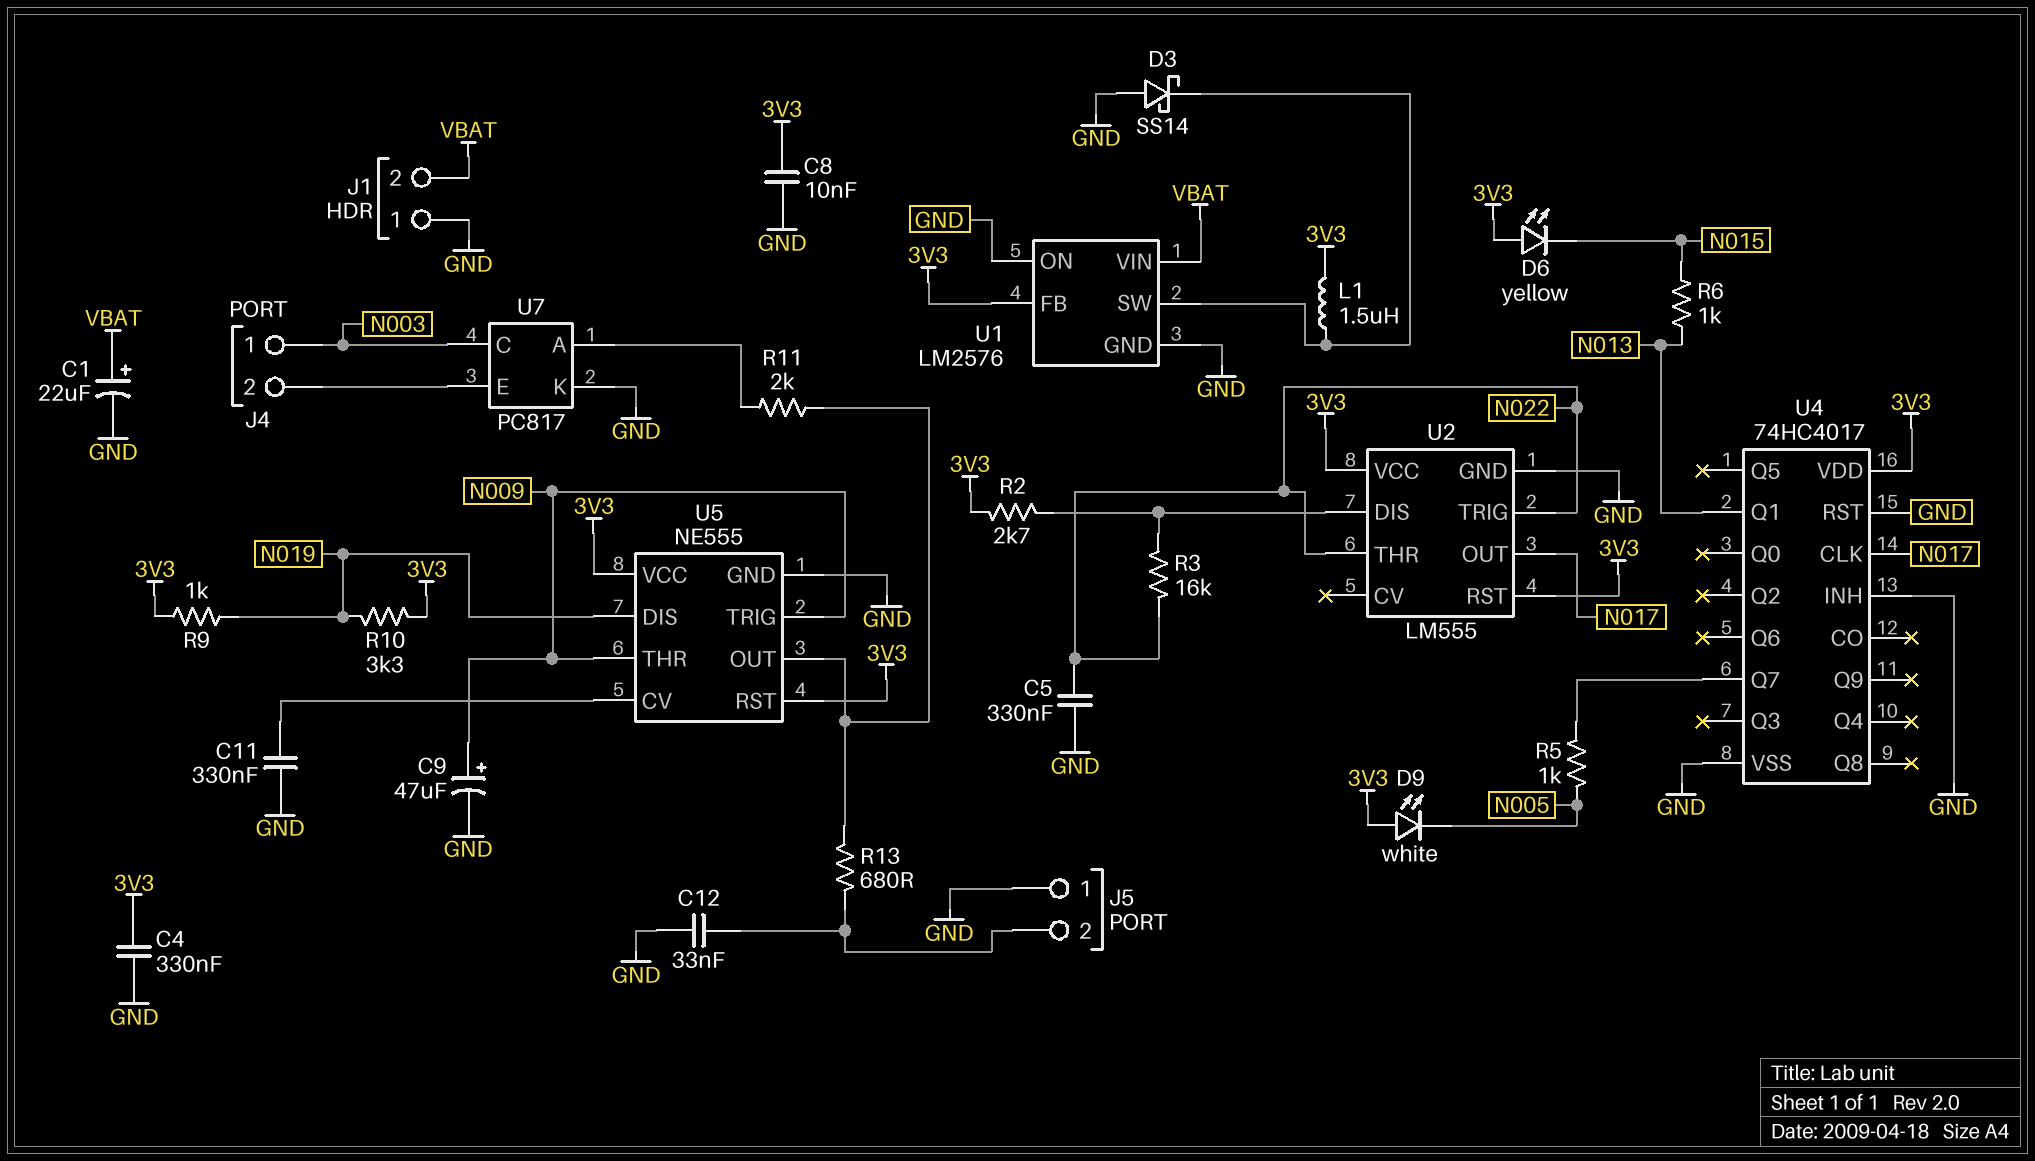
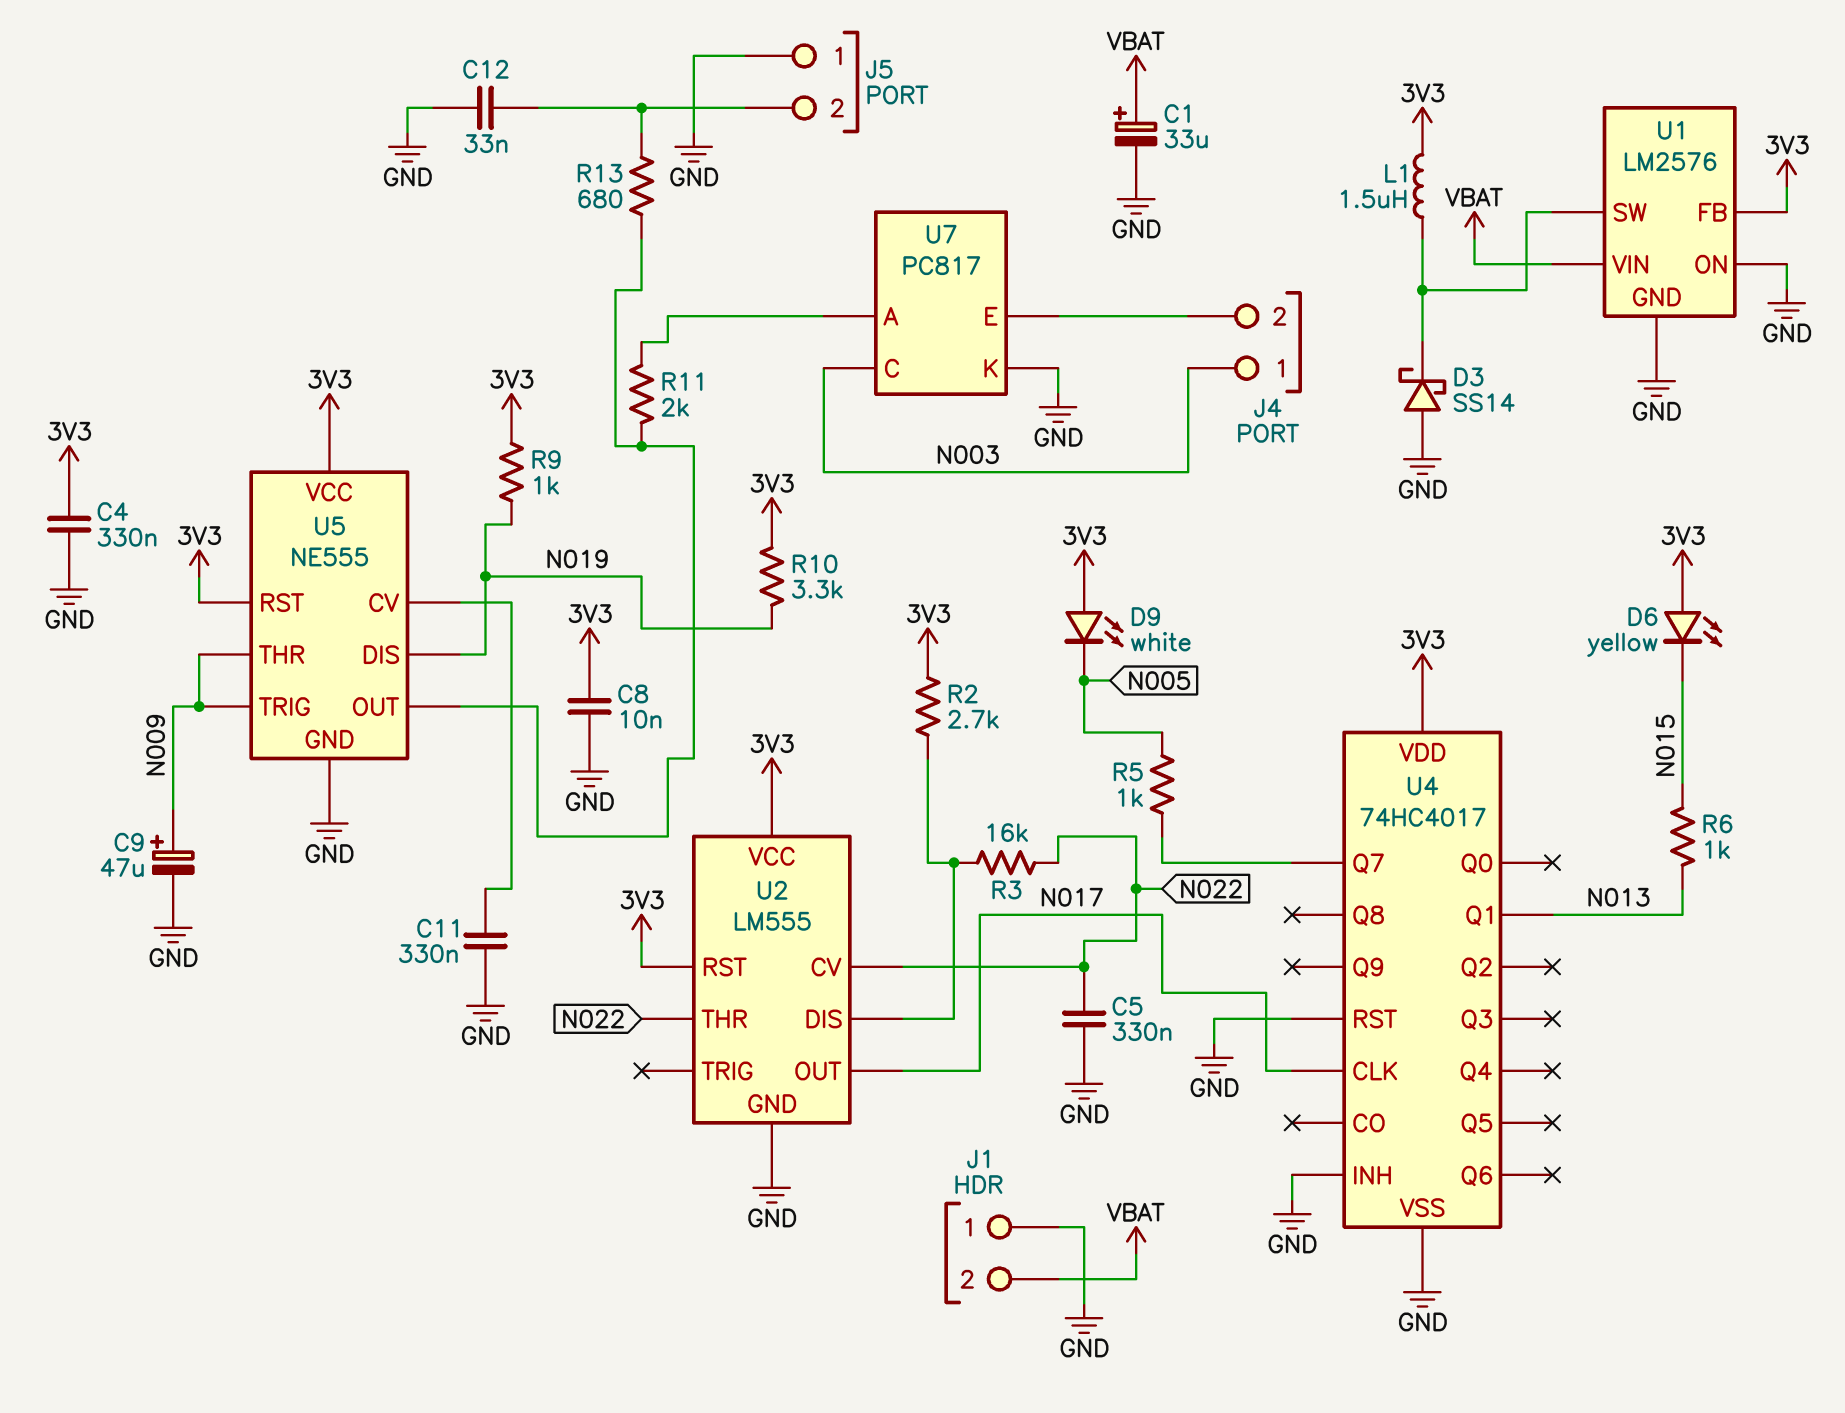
C1: 22uF (plus VBAT, minus GND) -> 33uF (plus VBAT, minus GND)
U2 pin CV: none -> N022
U2 pin TRIG: N022 -> none

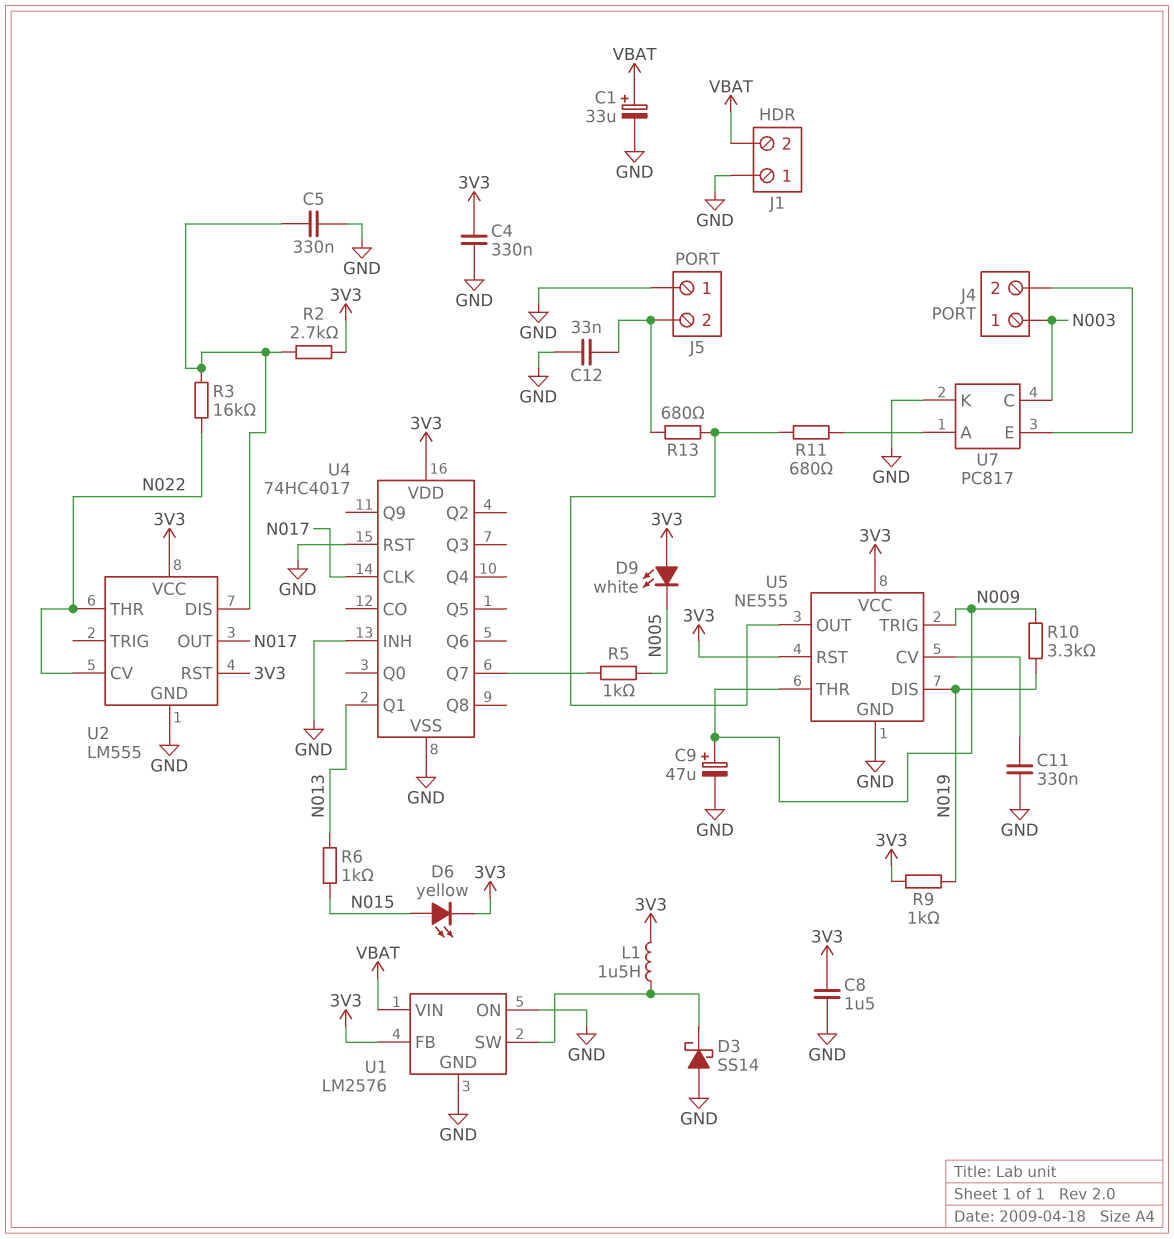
C5: 330nF (GND, N022) -> 330nF (GND, U2/DIS)
C8: 10nF (3V3, GND) -> 1.5uF (3V3, GND)
D6: LED yellow (A 3V3, K N015) -> LED yellow (A N015, K 3V3)
R10: 3.3k (3V3, N019) -> 3.3k (N009, N019)
R11: 2k (U5/OUT, U7/A) -> 680 (U5/OUT, U7/A)

